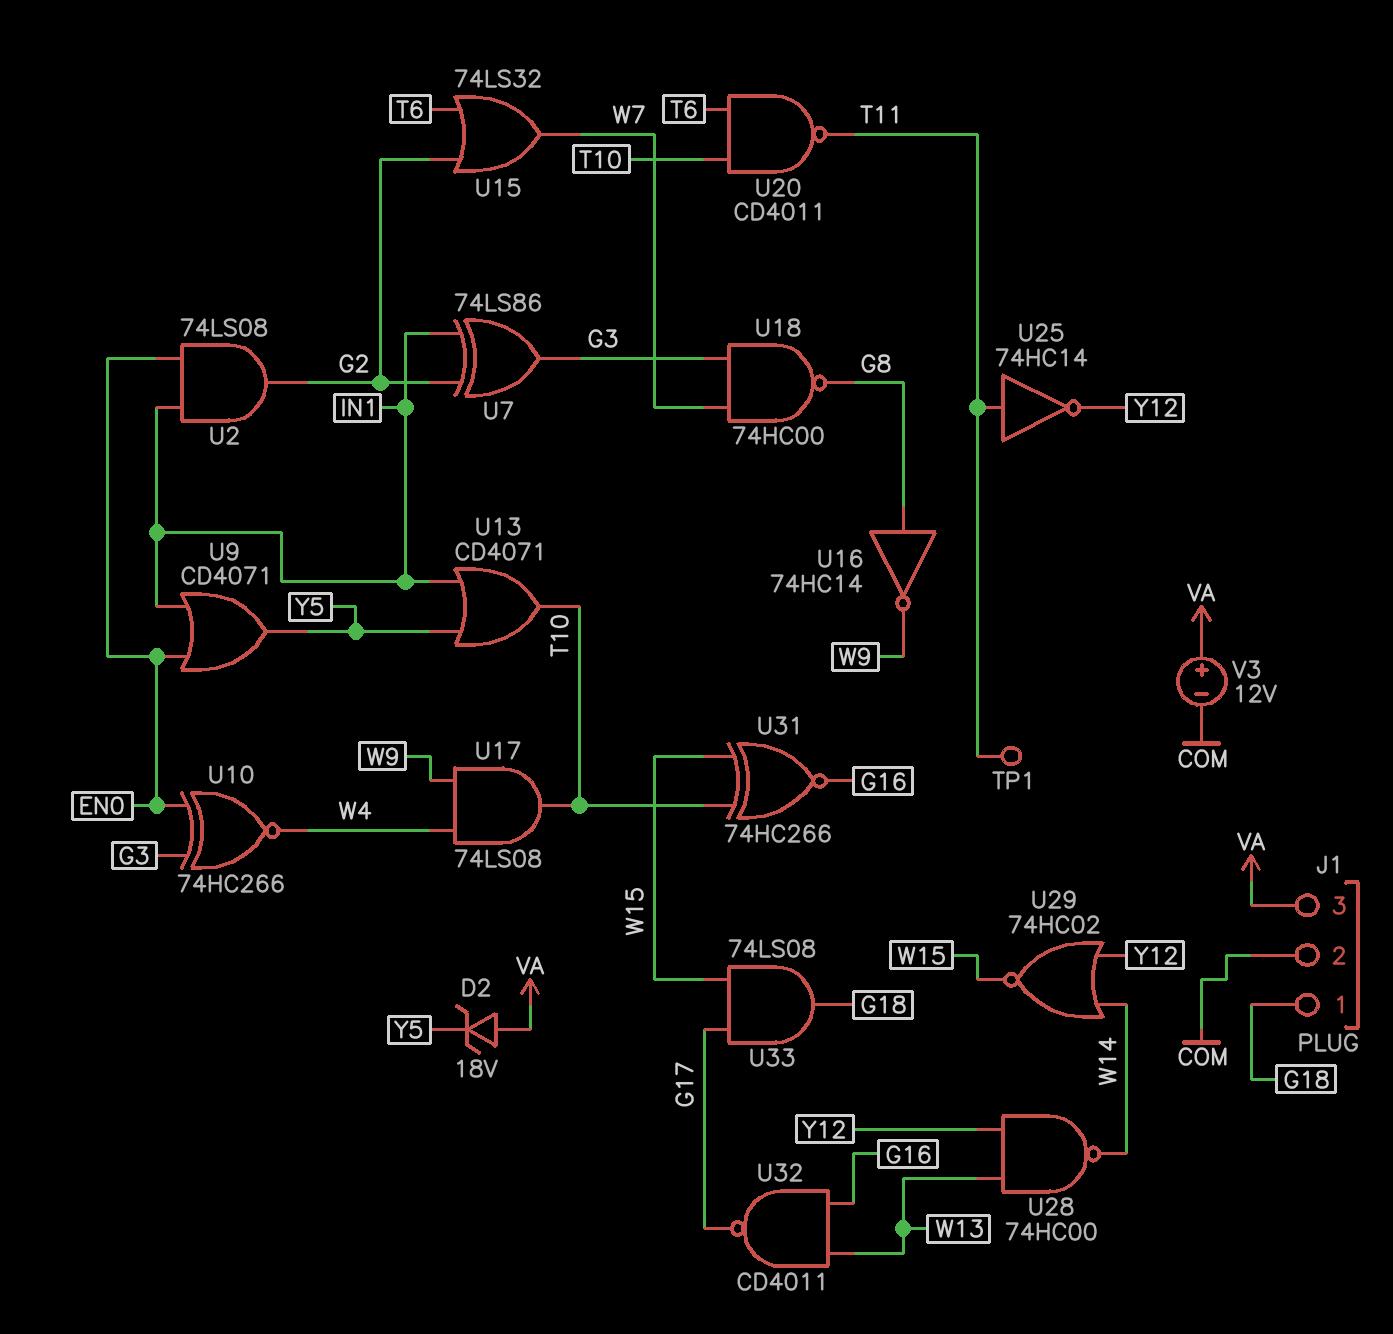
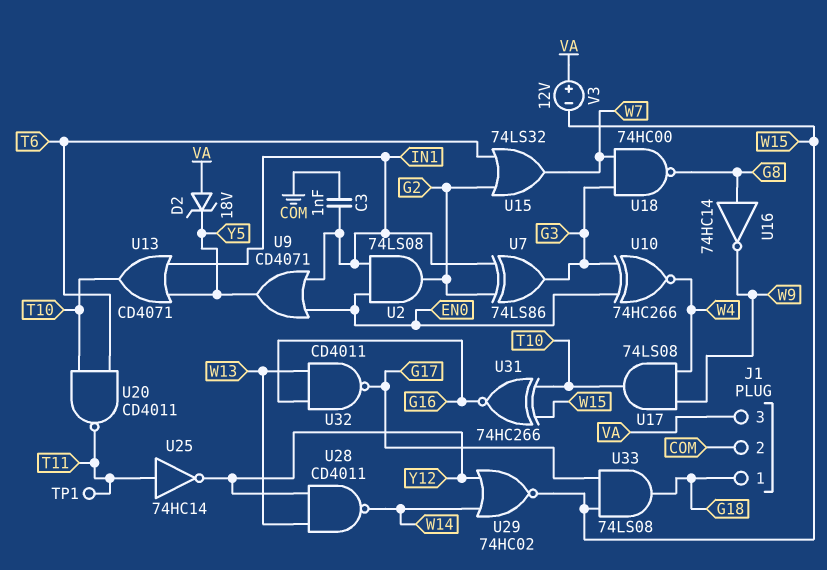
C3: none -> 1nF (COM, IN1)
U28: NAND 74HC00 (in W13, in Y12, out W14) -> NAND CD4011 (in W13, in Y12, out W14)
V3: 12V (plus VA, minus COM) -> 12V (plus VA, minus W15)

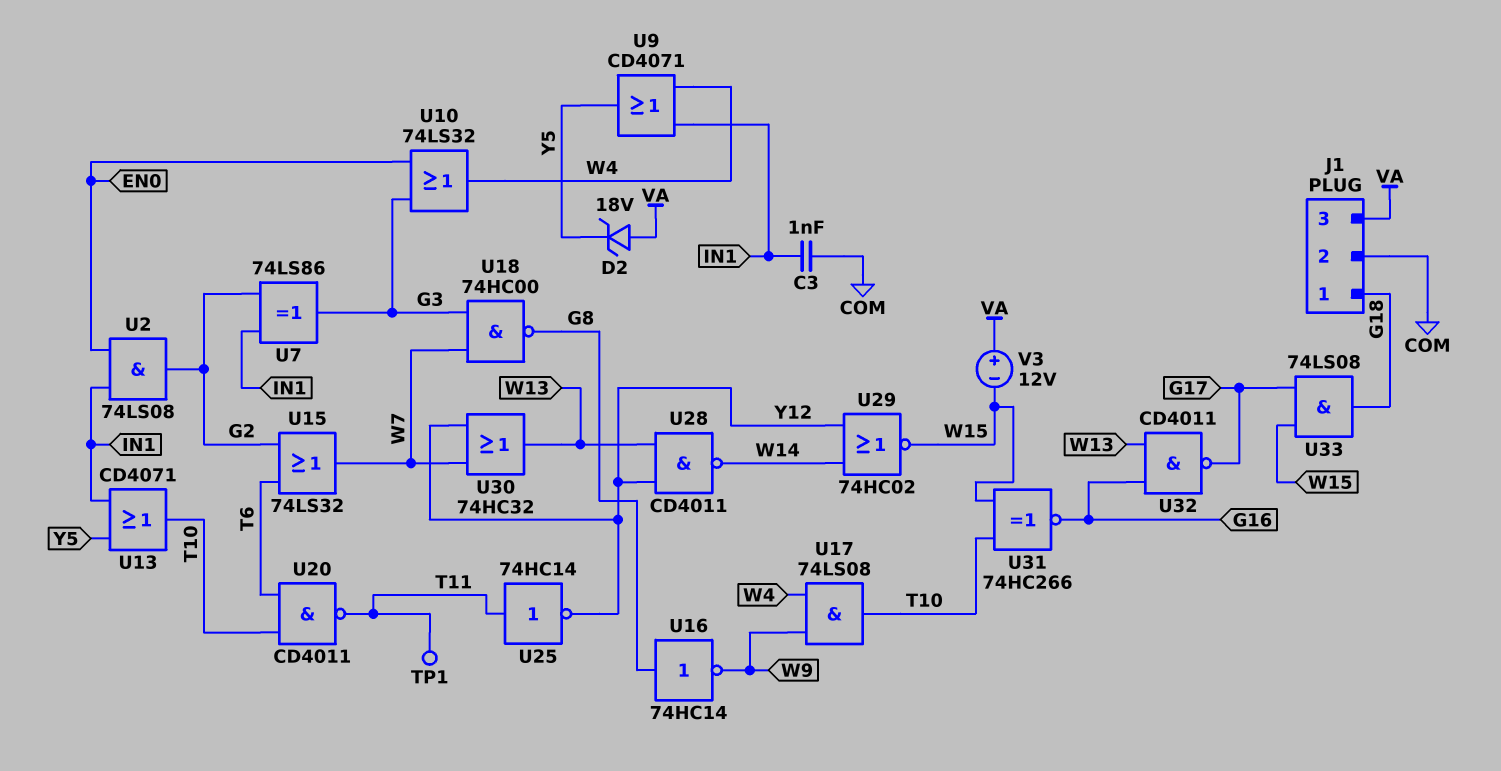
U9: OR CD4071 (in EN0, in IN1, out Y5) -> OR CD4071 (in IN1, in W4, out Y5)
U10: XNOR 74HC266 (in EN0, in G3, out W4) -> OR 74LS32 (in EN0, in G3, out W4)
U30: none -> OR 74HC32 (in W7, in Y12, out W13)

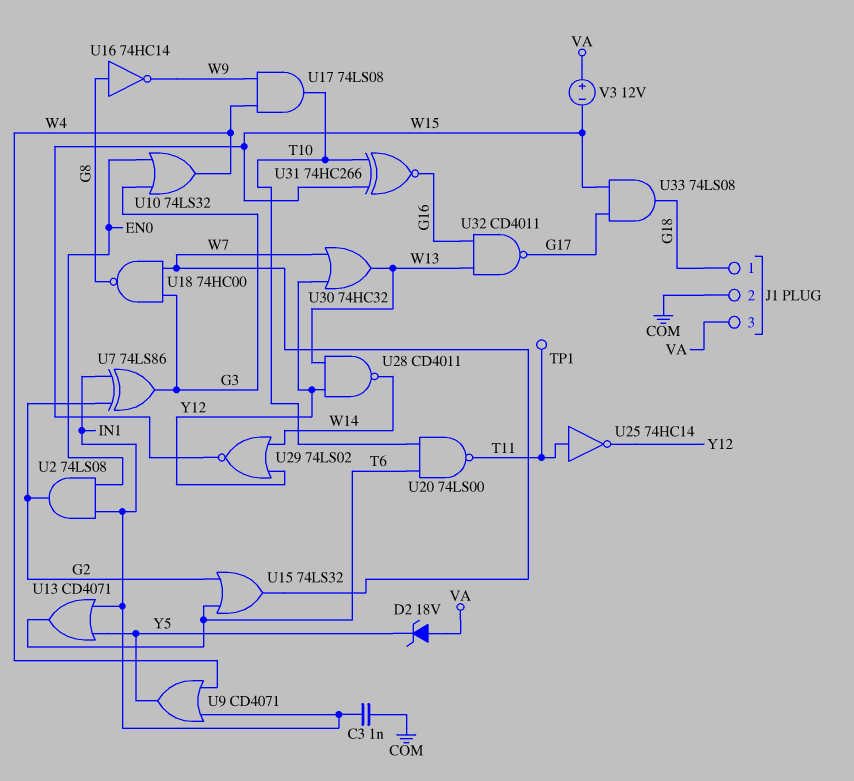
U13: OR CD4071 (in IN1, in Y5, out T10) -> OR CD4071 (in IN1, in Y5, out T6)
U20: NAND CD4011 (in T6, in T10, out T11) -> NAND 74LS00 (in T6, in T10, out T11)
U29: NOR 74HC02 (in W14, in Y12, out W15) -> NOR 74LS02 (in W14, in Y12, out W15)

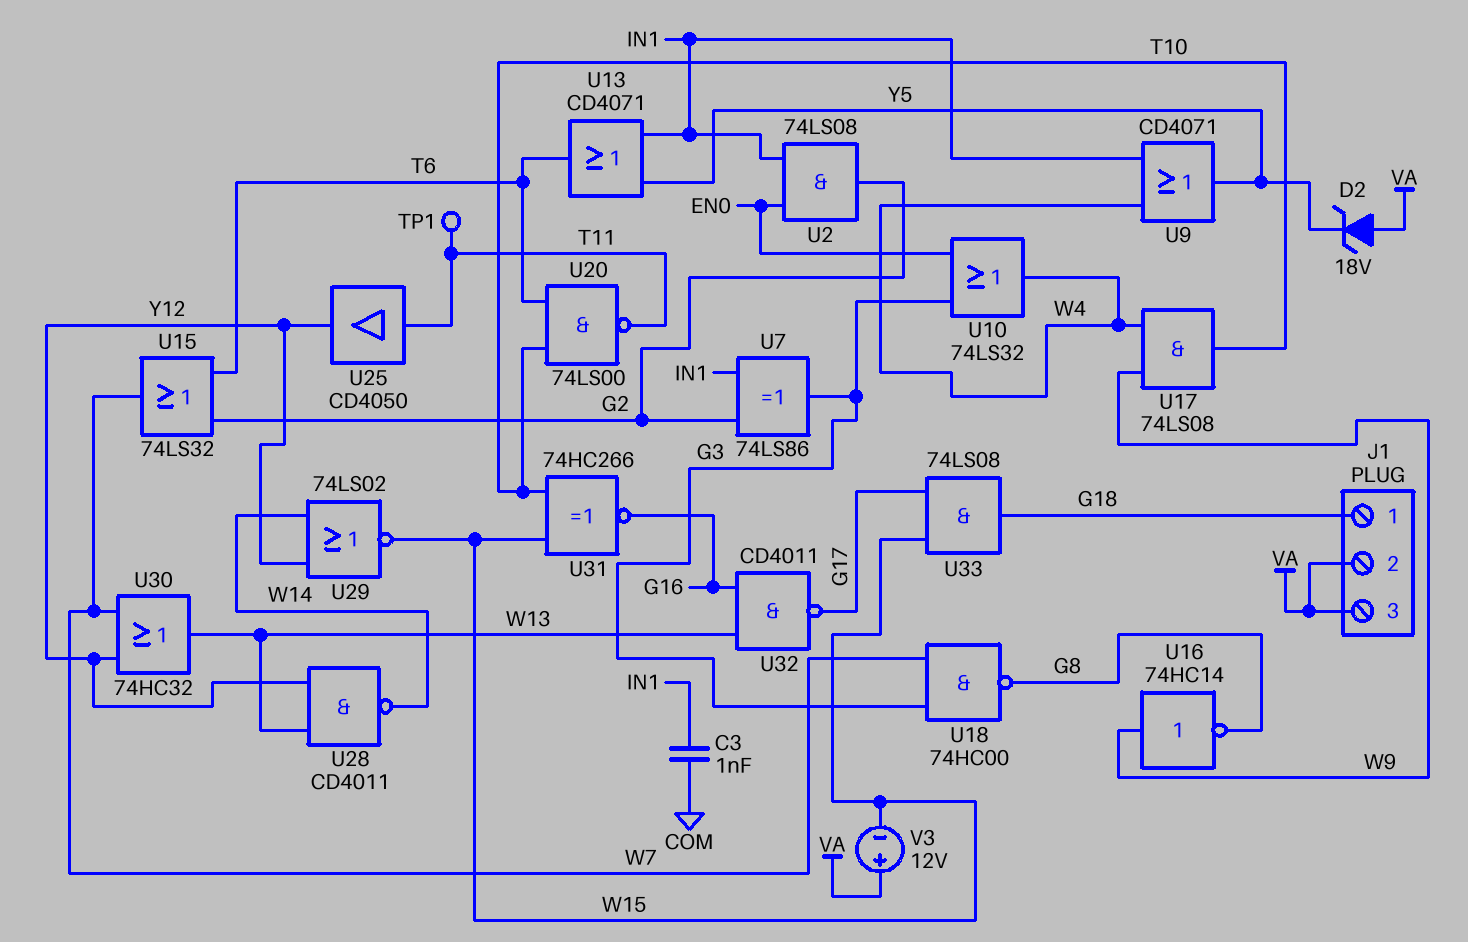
J1 pin 2: COM -> VA
U16: NOT 74HC14 (in G8, out W9) -> NOT 74HC14 (in W9, out G8)
U25: NOT 74HC14 (in T11, out Y12) -> buffer CD4050 (in T11, out Y12)

